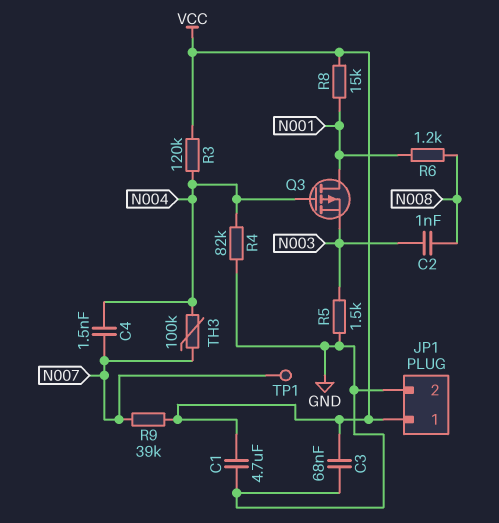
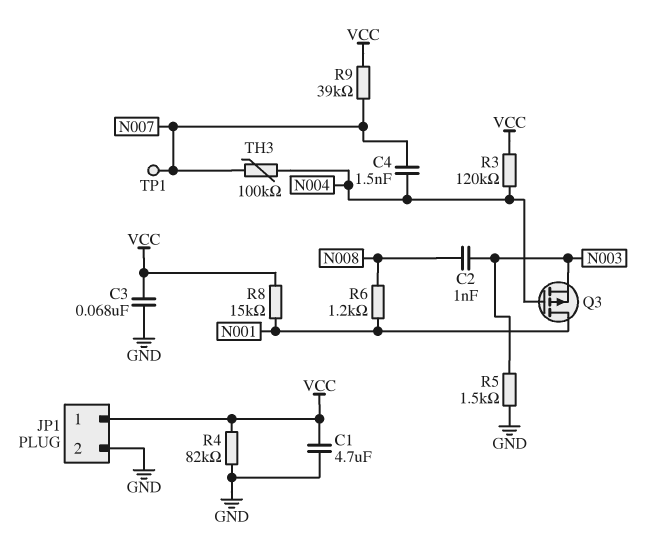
R4: 82k (GND, N004) -> 82k (GND, VCC)

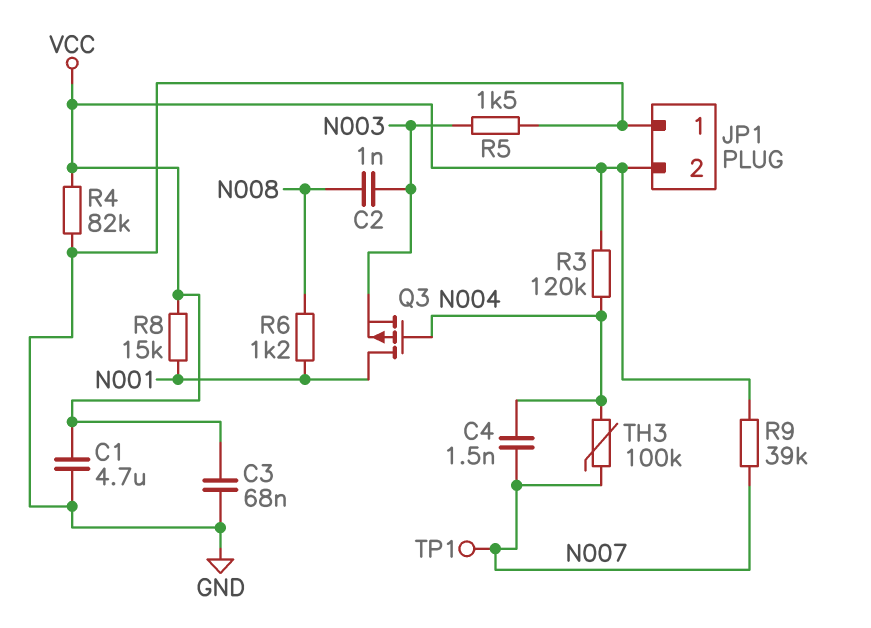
JP1 pin 1: VCC -> GND
JP1 pin 2: GND -> VCC

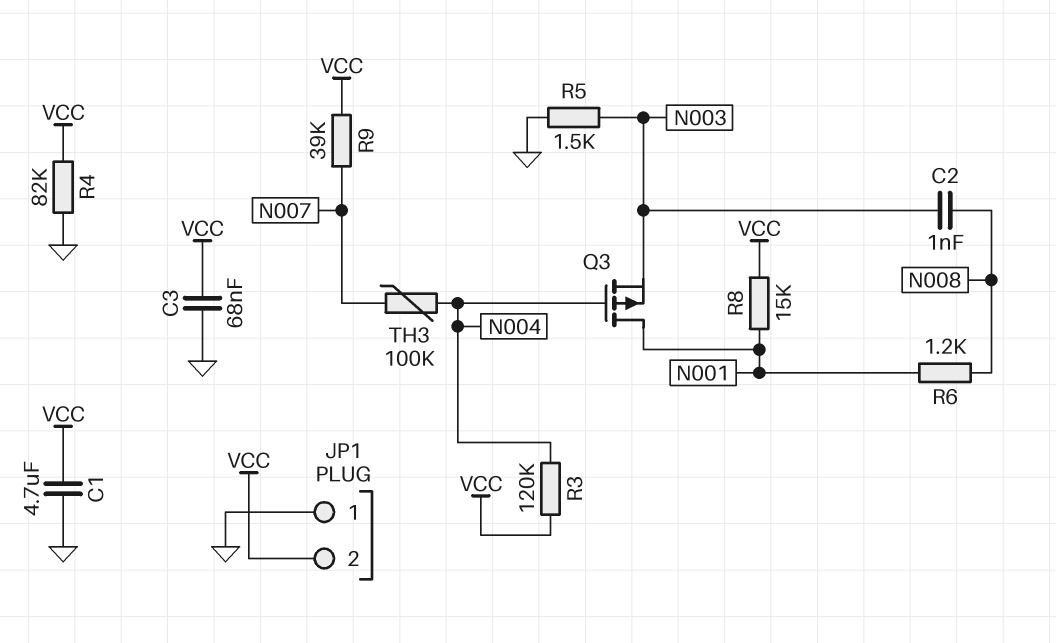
C4: 1.5nF (N004, N007) -> none
TP1: test point (N007) -> none

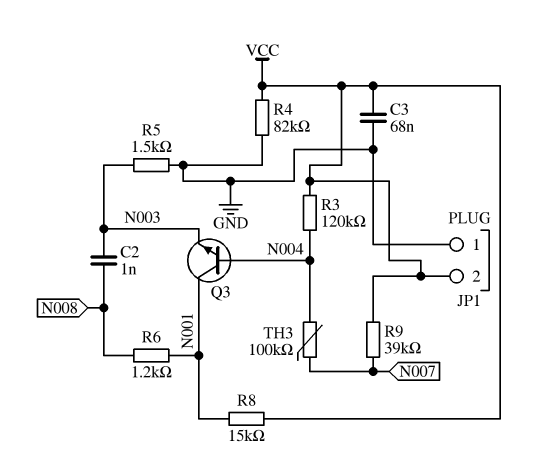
C1: 4.7uF (GND, VCC) -> none
Q3: PMOS (G N004, D N001, S N003) -> NPN (B N004, C N001, E N003)

